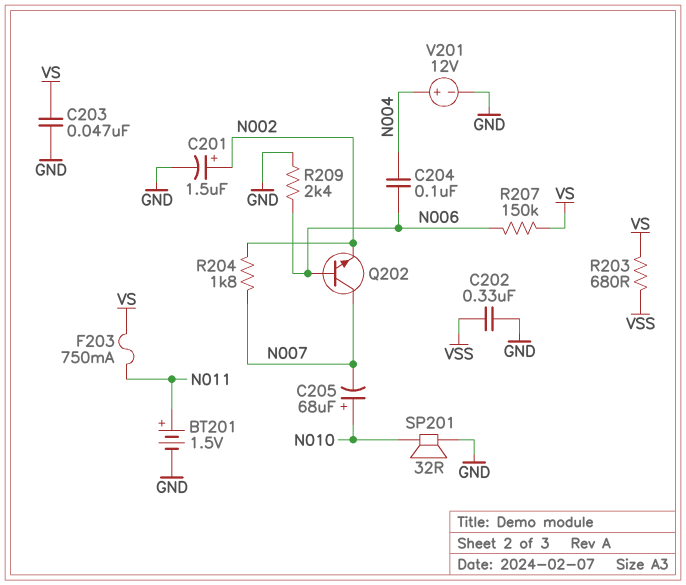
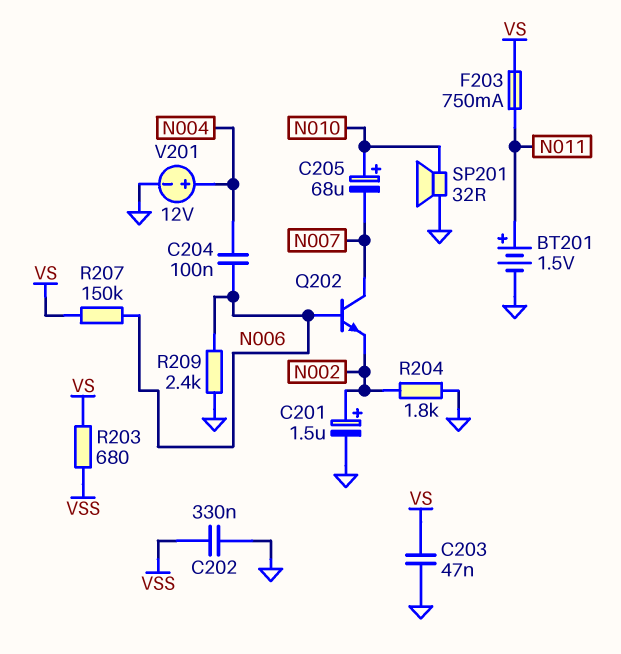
R204: 1.8k (N002, N007) -> 1.8k (GND, N002)

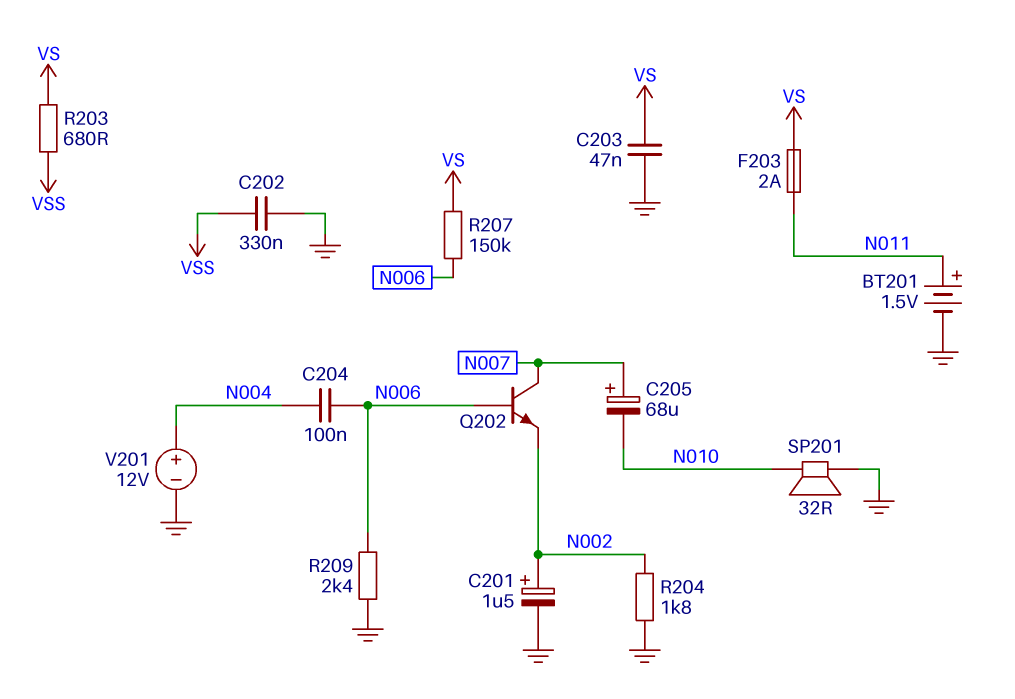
C205: 68uF (plus N010, minus N007) -> 68uF (plus N007, minus N010)
F203: 750mA (N011, VS) -> 2A (N011, VS)

